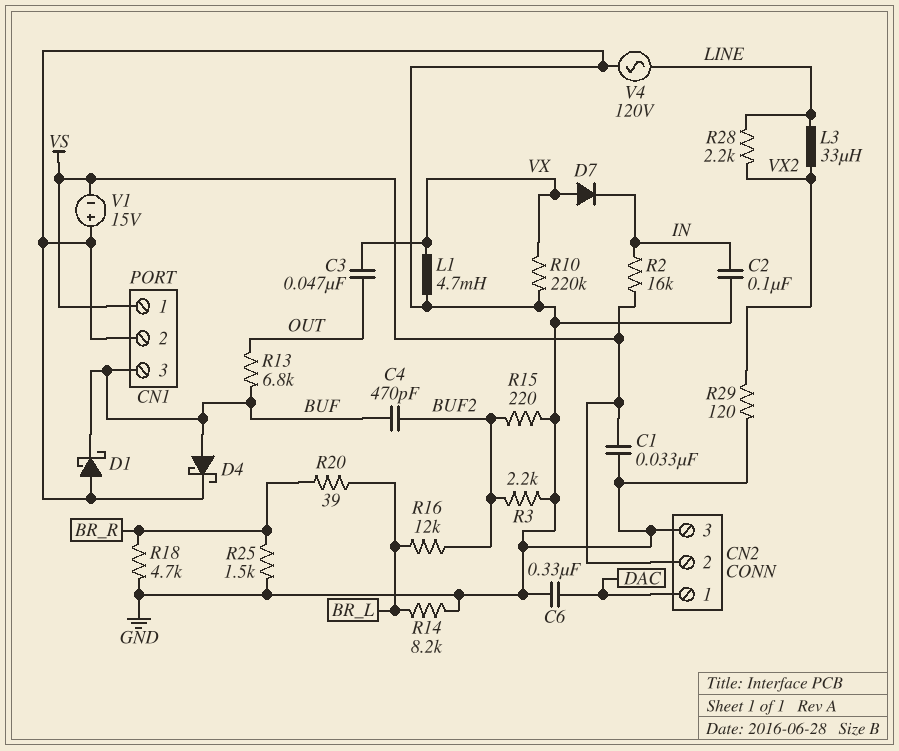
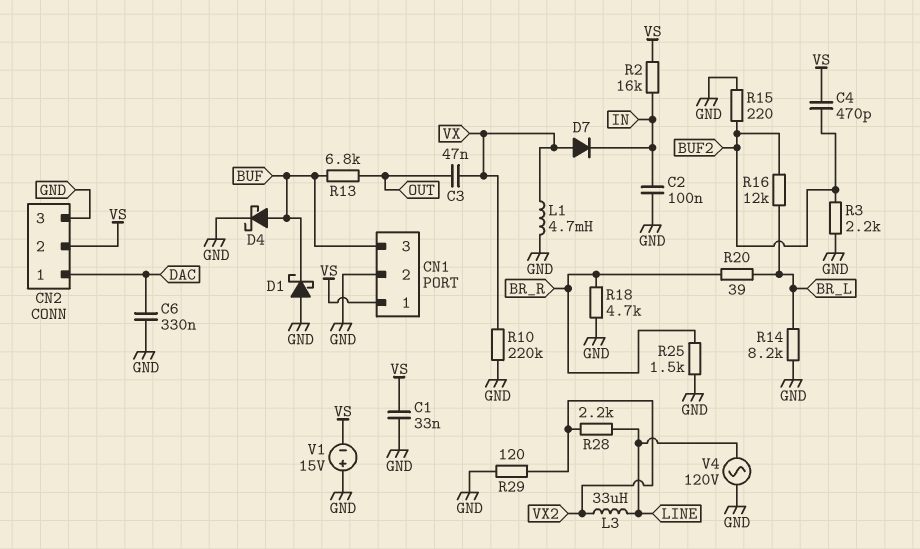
C4: 470pF (BUF, BUF2) -> 470pF (BUF2, VS)

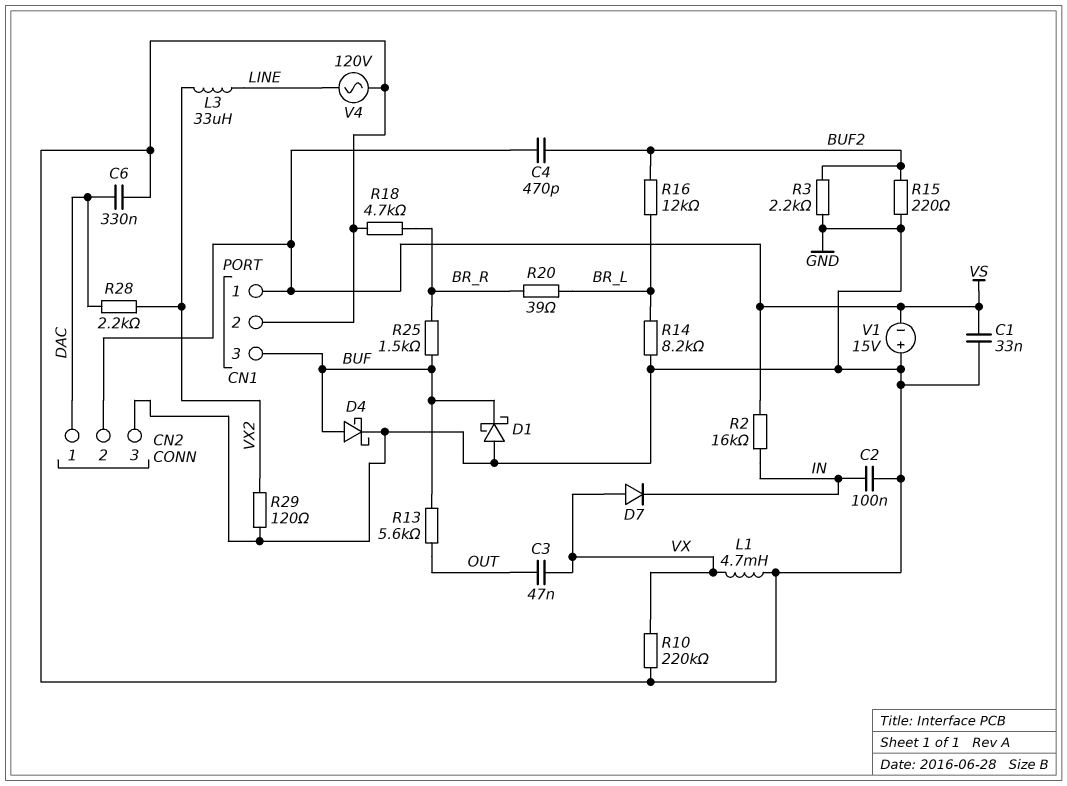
R13: 6.8k (BUF, OUT) -> 5.6k (BUF, OUT)
R25: 1.5k (BR_R, GND) -> 1.5k (BR_R, BUF)
R28: 2.2k (LINE, VX2) -> 2.2k (DAC, VX2)

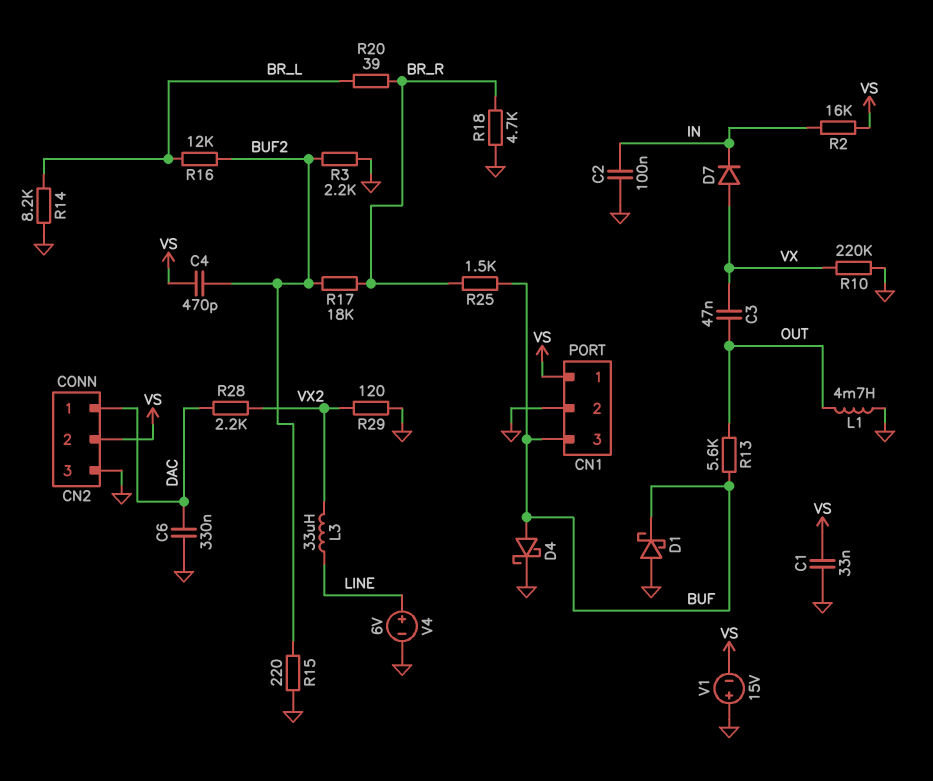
L1: 4.7mH (GND, VX) -> 4.7mH (GND, OUT)
R17: none -> 18k (BR_R, BUF2)
V4: AC 120V (GND, LINE) -> 6V (plus LINE, minus GND)

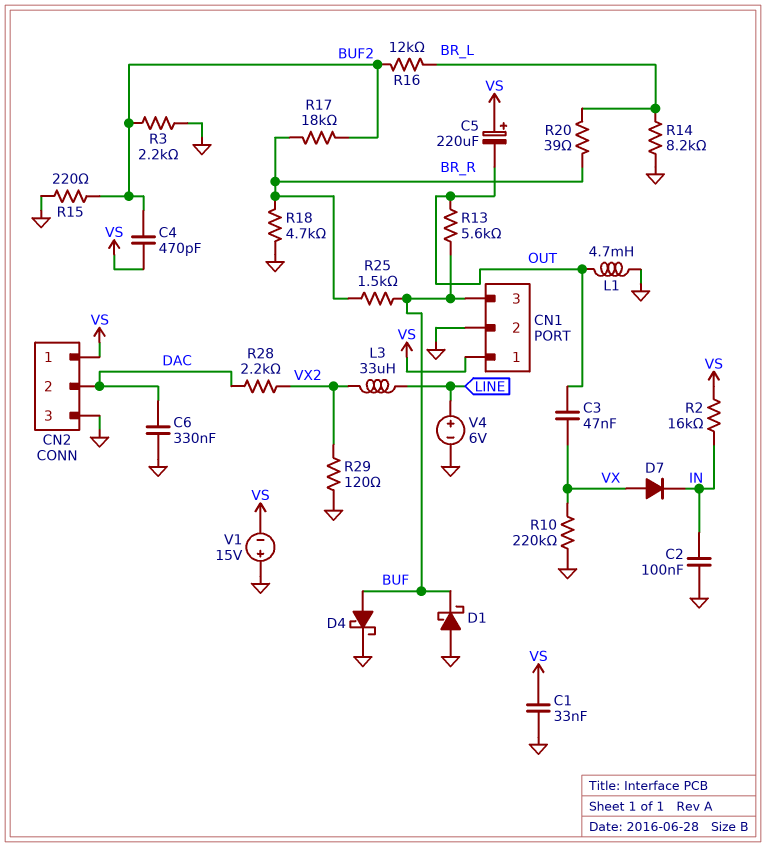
C5: none -> 220uF (plus VS, minus OUT)
CN2 pin 1: DAC -> VS
CN2 pin 2: VS -> DAC

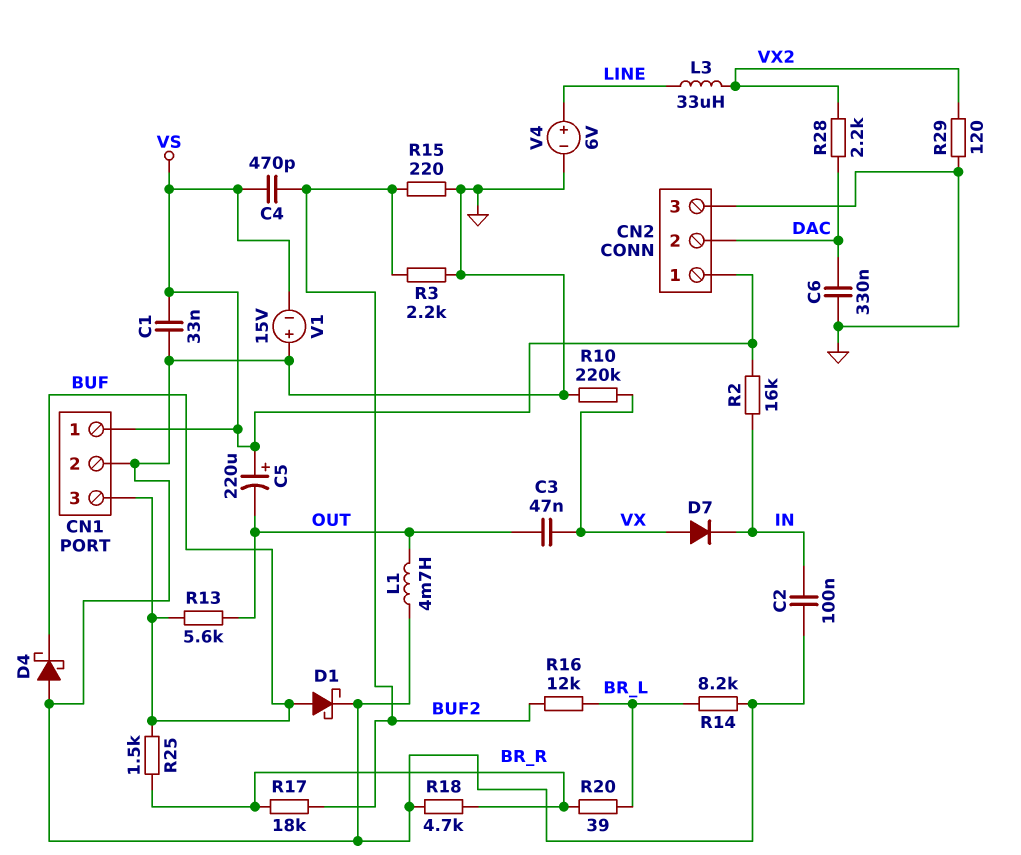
D1: schottky (A GND, K BUF) -> schottky (A BUF, K GND)
D4: schottky (A BUF, K GND) -> schottky (A GND, K BUF)

